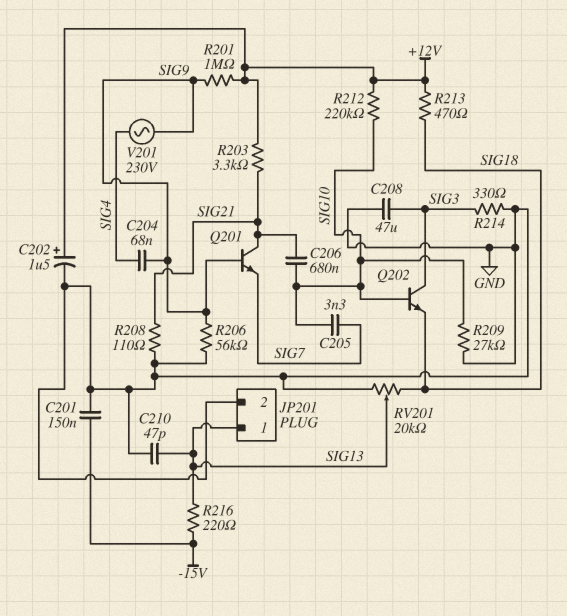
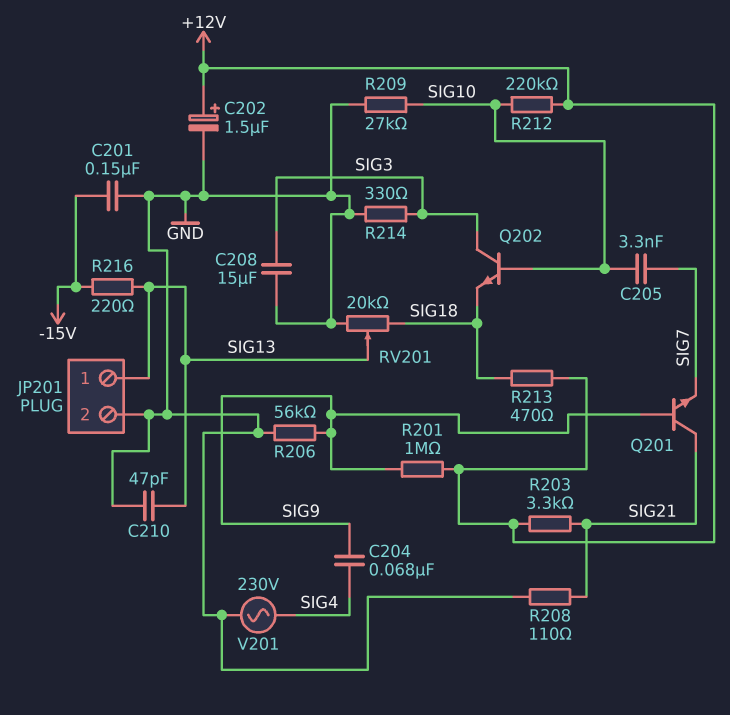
C206: 680nF (SIG10, SIG21) -> none
C208: 47uF (GND, SIG3) -> 15uF (GND, SIG3)
V201: AC 230V (SIG4, SIG9) -> AC 230V (GND, SIG4)

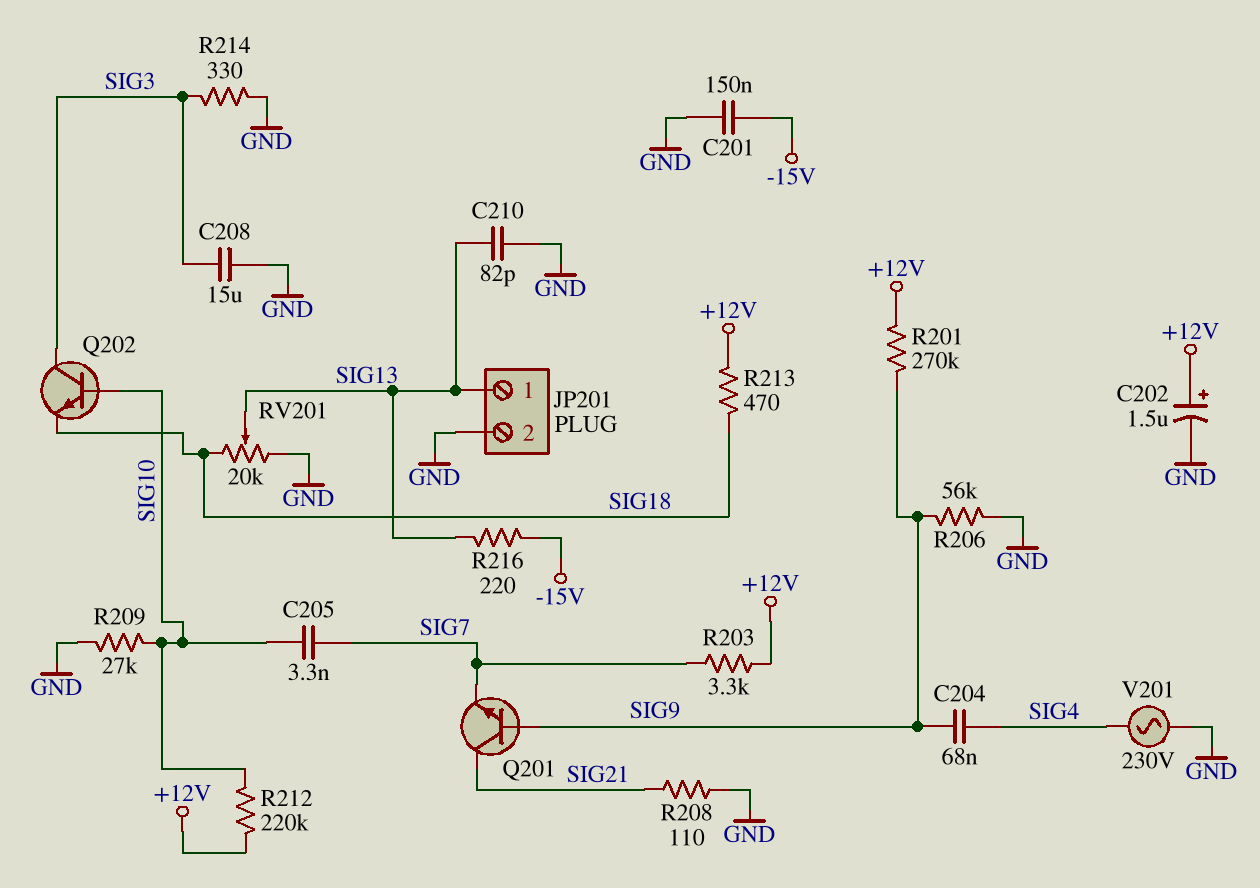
C210: 47pF (GND, SIG13) -> 82pF (GND, SIG13)
R201: 1M (+12V, SIG9) -> 270k (+12V, SIG9)
R203: 3.3k (+12V, SIG21) -> 3.3k (+12V, SIG7)

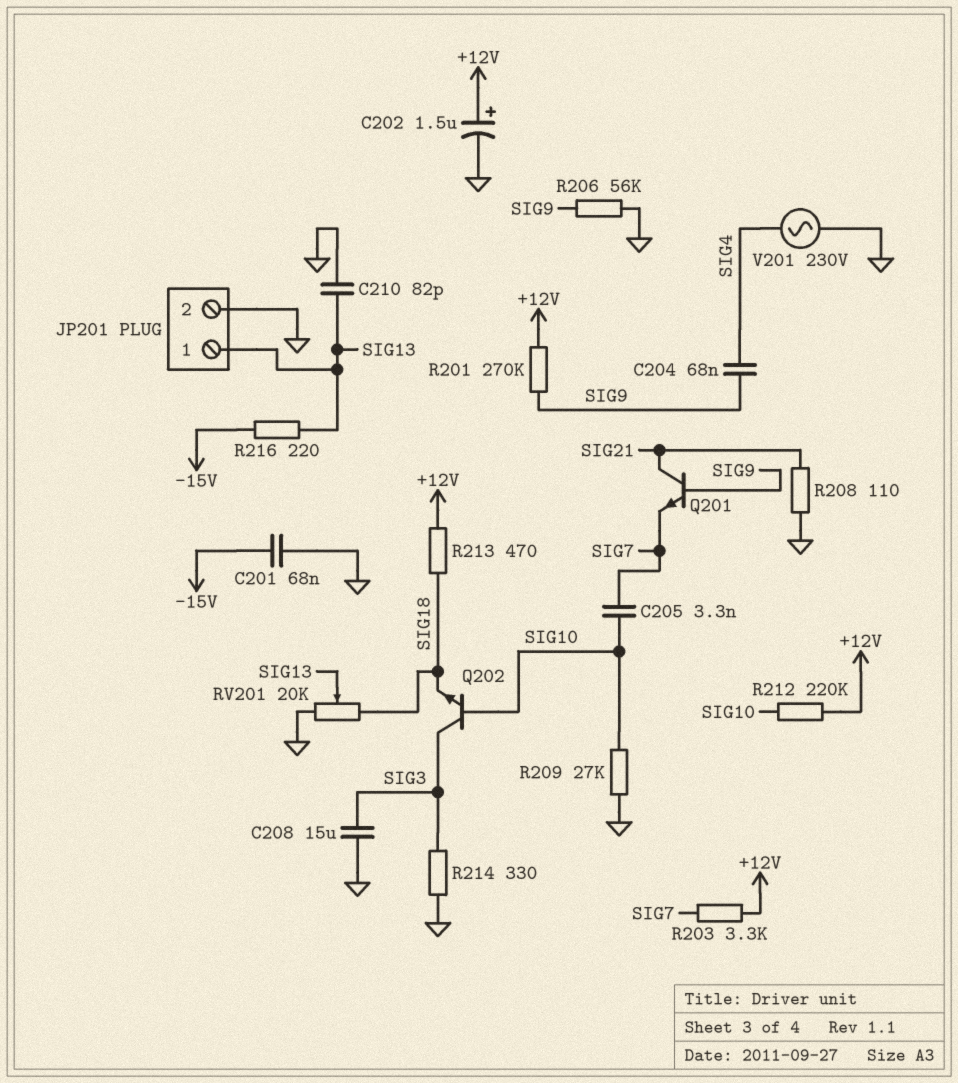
C201: 150nF (-15V, GND) -> 68nF (-15V, GND)

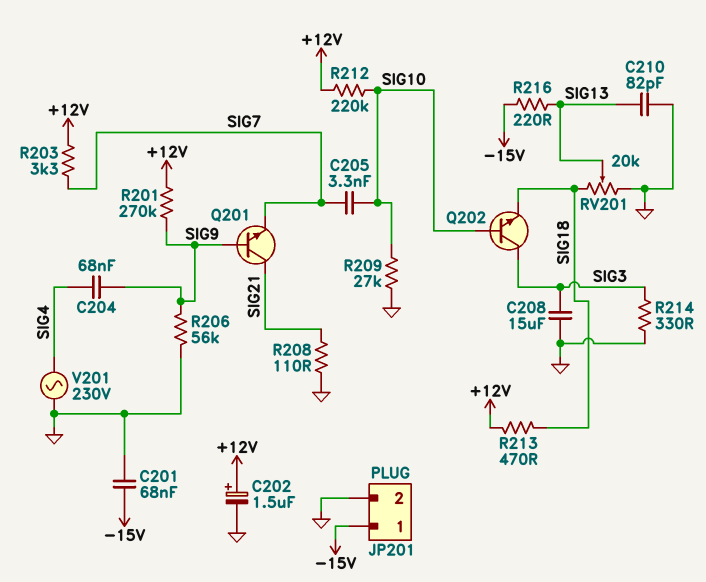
JP201 pin 1: SIG13 -> -15V

